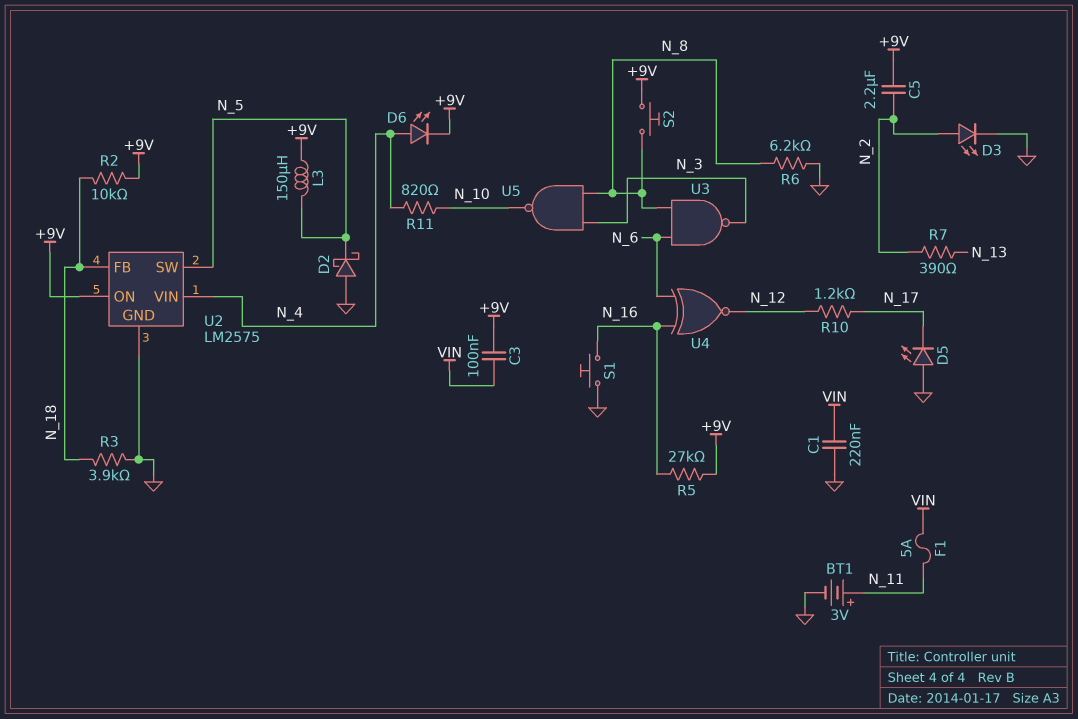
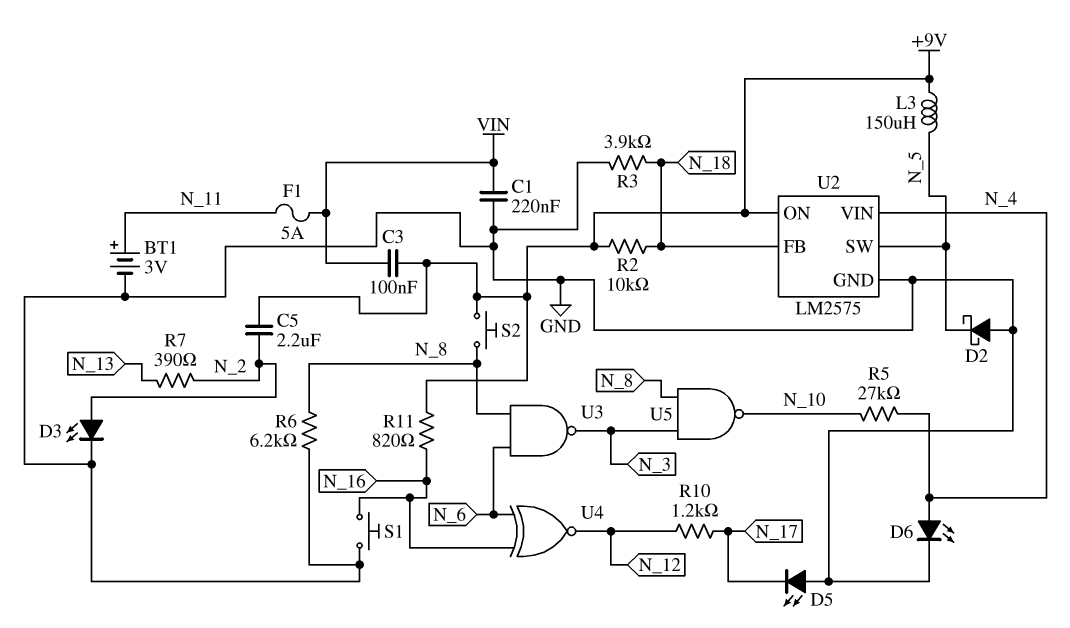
D6: LED (A N_4, K +9V) -> LED (A N_4, K GND)
R5: 27k (+9V, N_16) -> 27k (N_4, N_10)
R11: 820 (N_4, N_10) -> 820 (+9V, N_16)

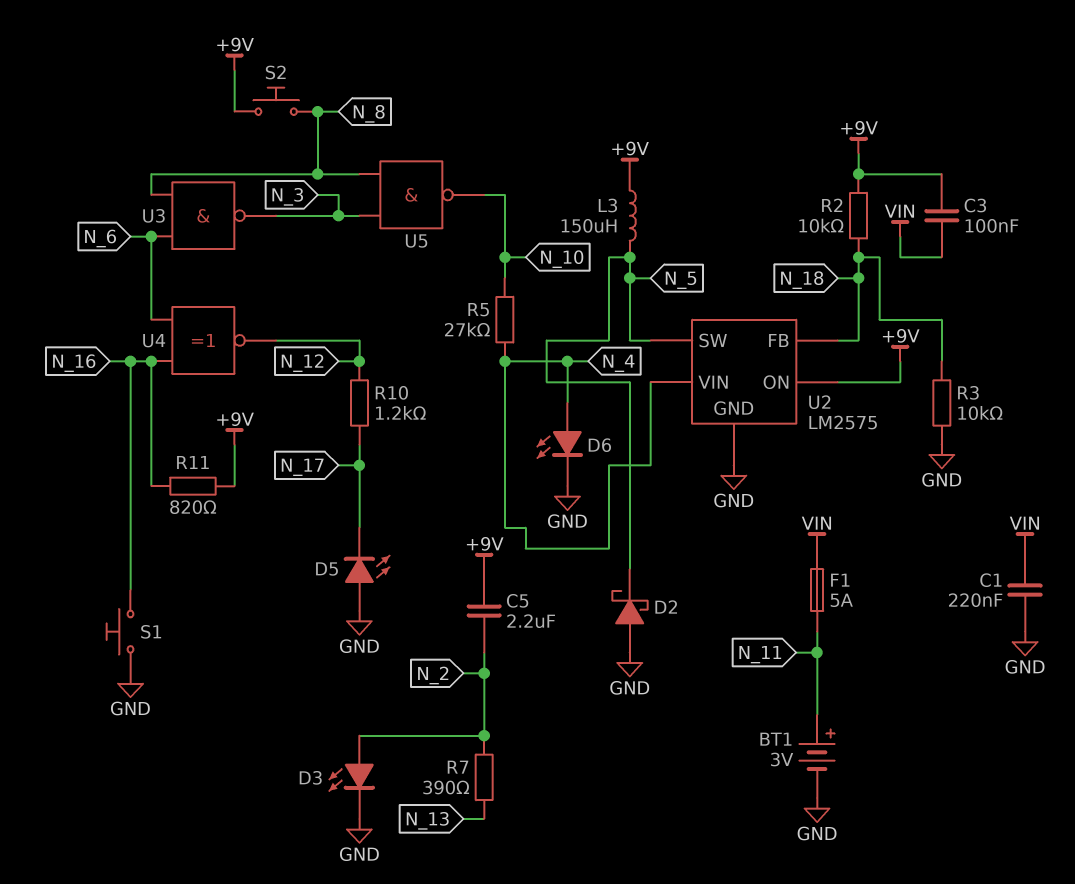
R3: 3.9k (GND, N_18) -> 10k (GND, N_18)
R6: 6.2k (GND, N_8) -> none

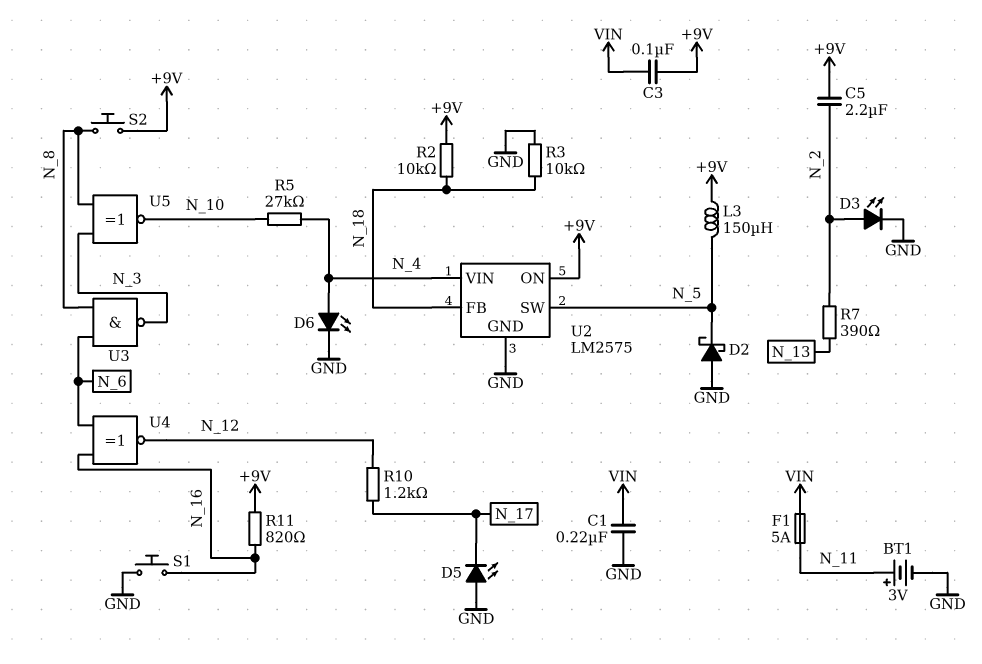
U5: NAND (in N_3, in N_8, out N_10) -> XNOR (in N_3, in N_8, out N_10)

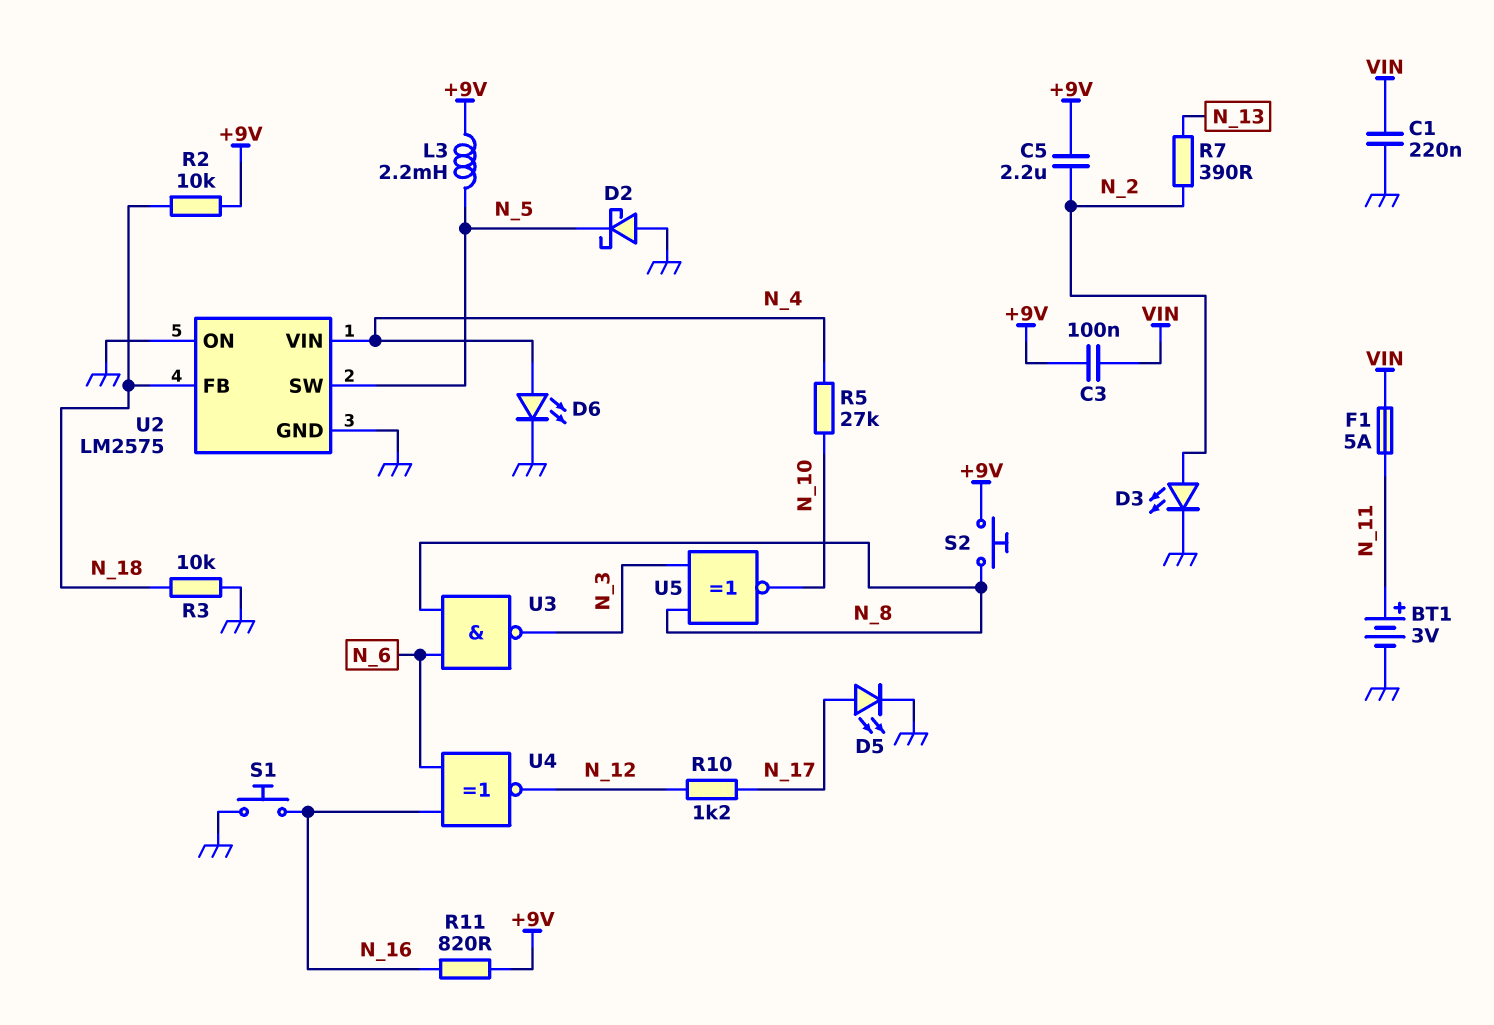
D5: LED (A GND, K N_17) -> LED (A N_17, K GND)
L3: 150uH (+9V, N_5) -> 2.2mH (+9V, N_5)
U2 pin ON: +9V -> GND

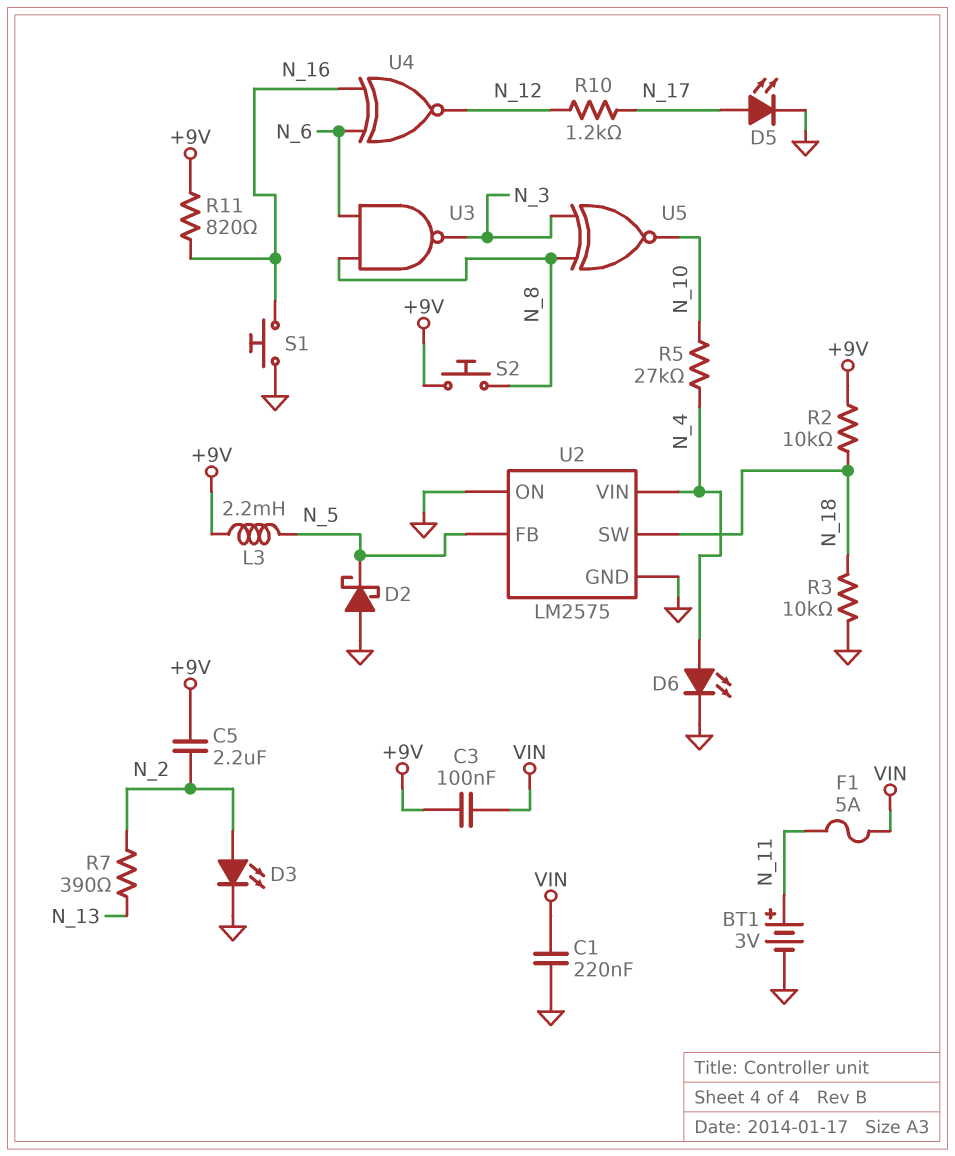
U2 pin FB: N_18 -> N_5
U2 pin SW: N_5 -> N_18

